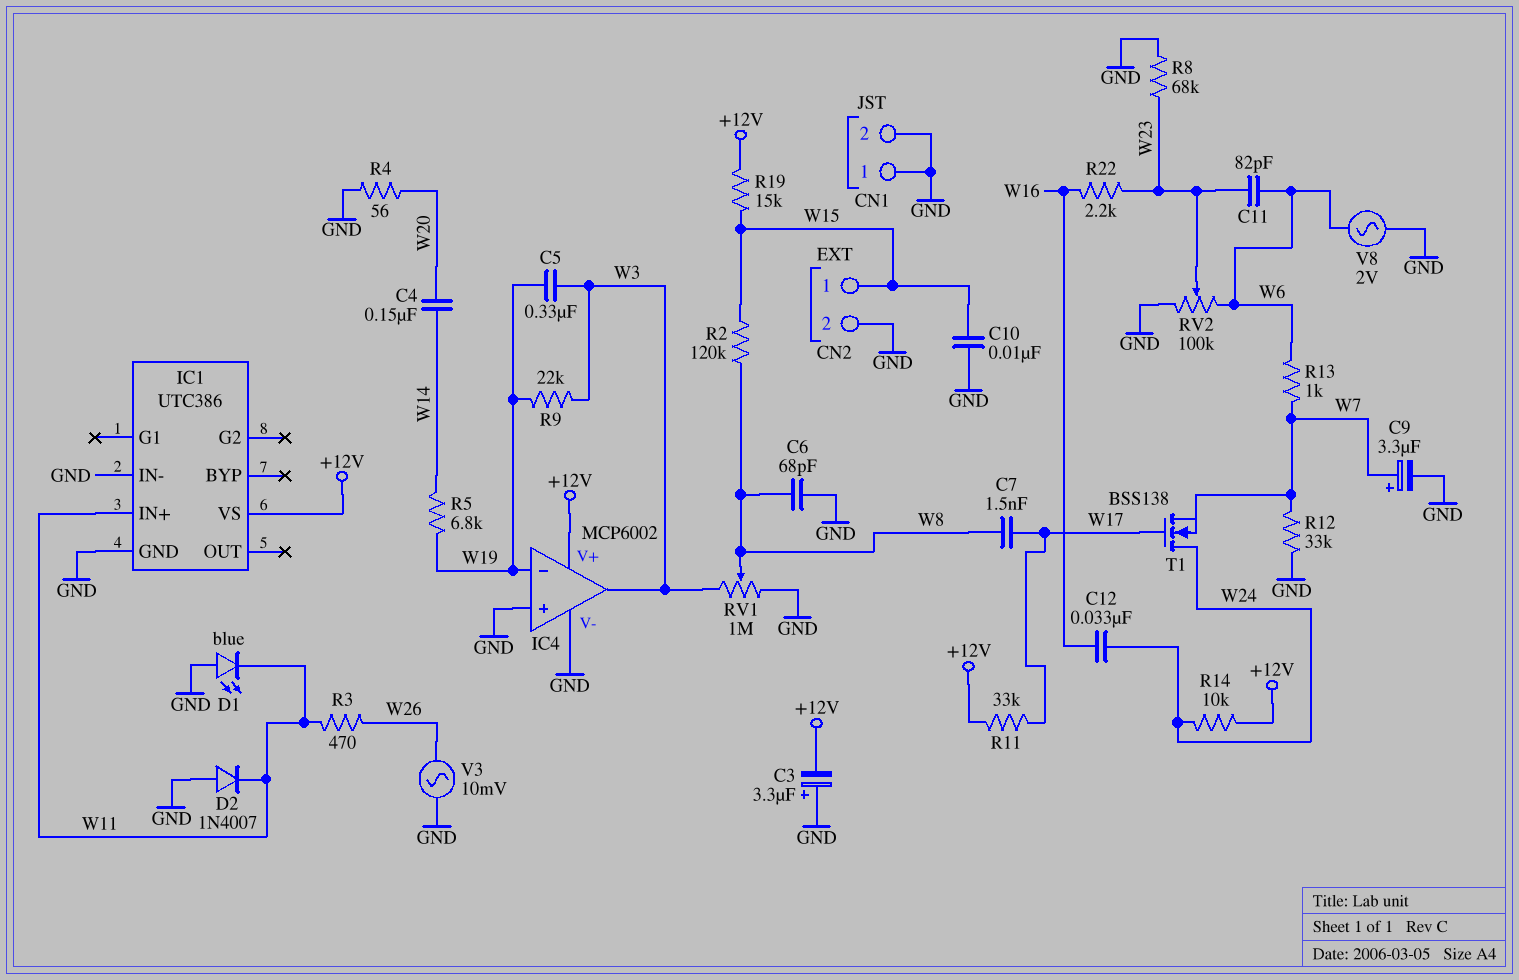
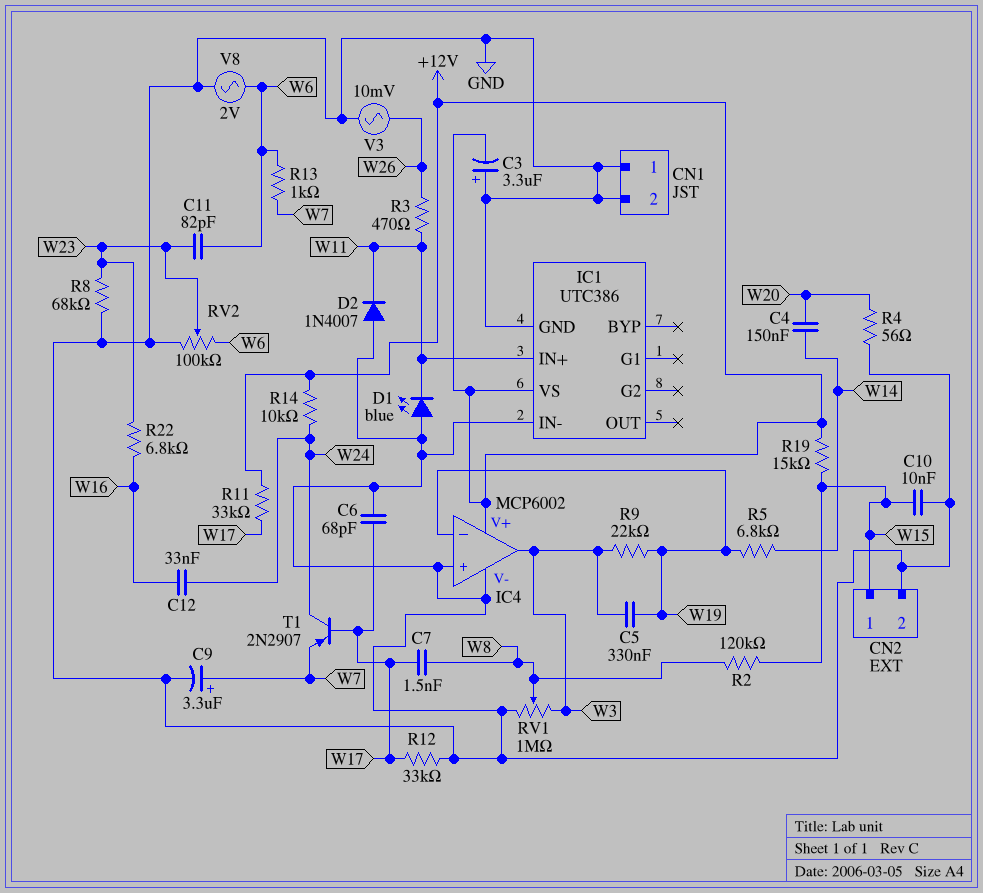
C6: 68pF (GND, W8) -> 68pF (GND, W17)
R12: 33k (GND, W7) -> 33k (GND, W17)
R22: 2.2k (W16, W23) -> 6.8k (W16, W23)
T1: NMOS BSS138 (G W17, D W24, S W7) -> PNP 2N2907 (B W17, C W24, E W7)

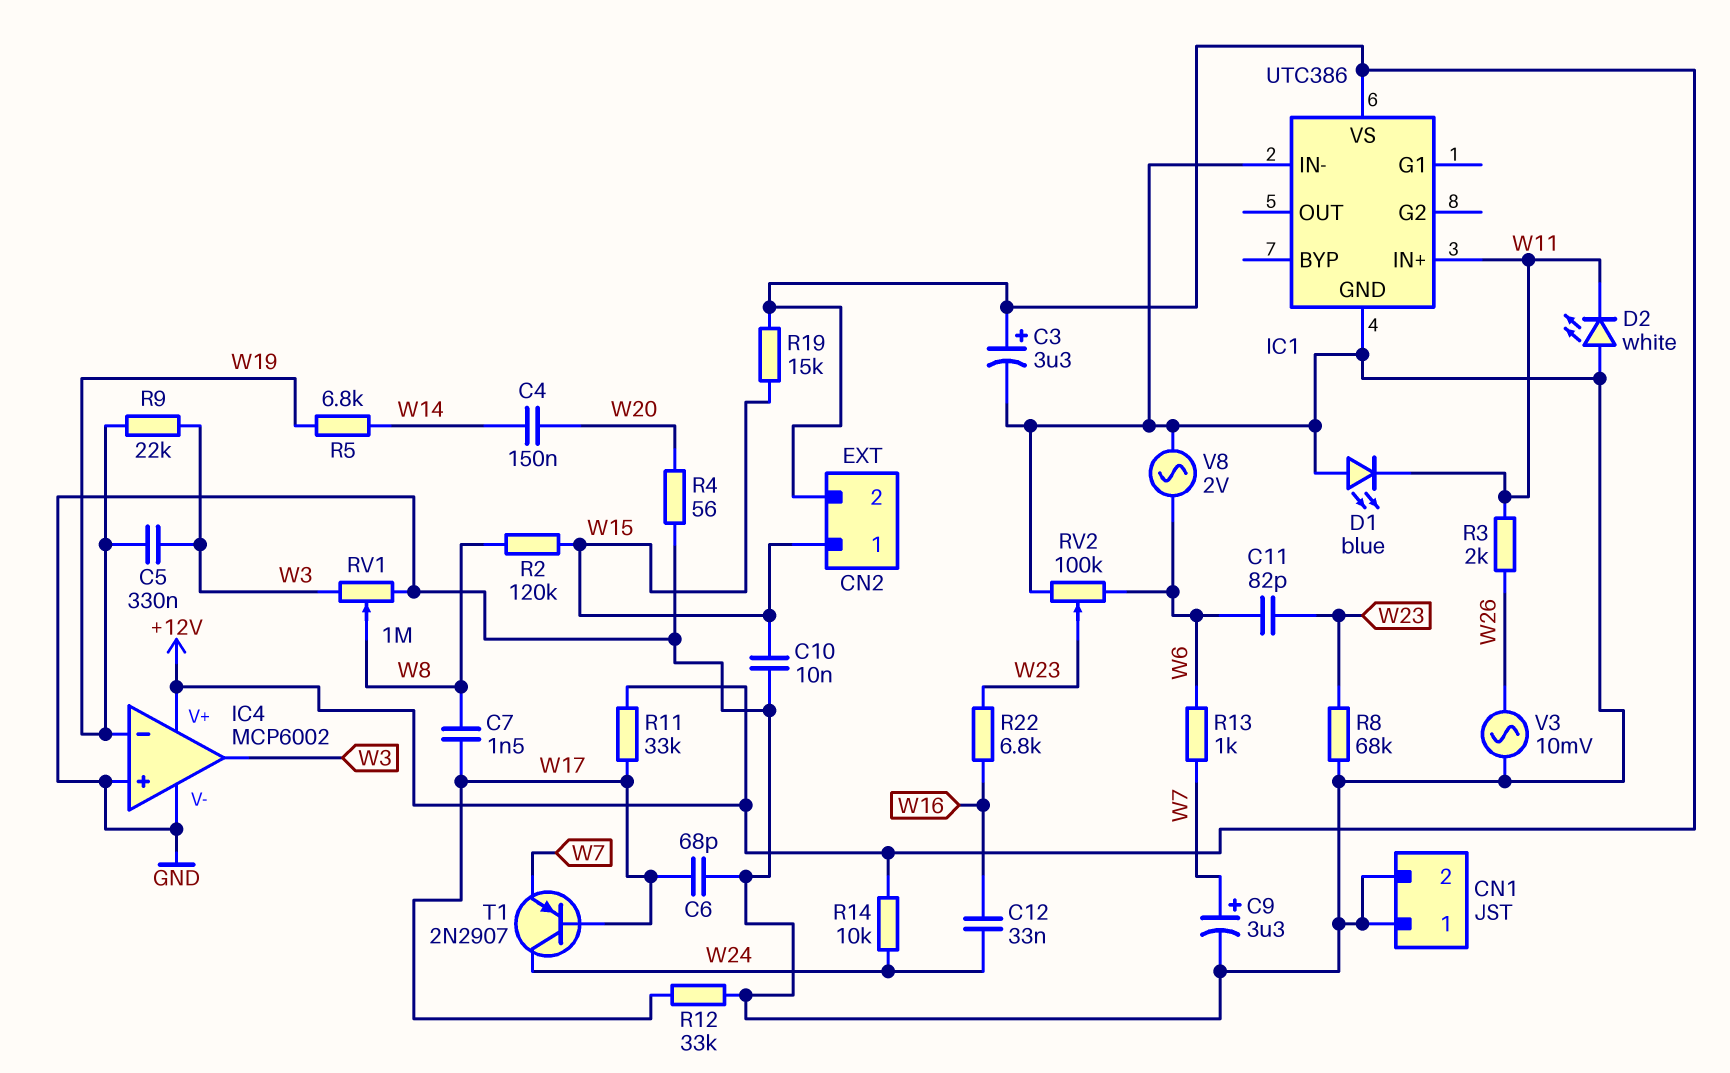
C3: 3.3uF (plus GND, minus +12V) -> 3.3uF (plus +12V, minus GND)
CN2 pin 2: GND -> +12V
D2: diode 1N4007 (A GND, K W11) -> LED white (A GND, K W11)
R3: 470 (W11, W26) -> 2k (W11, W26)

